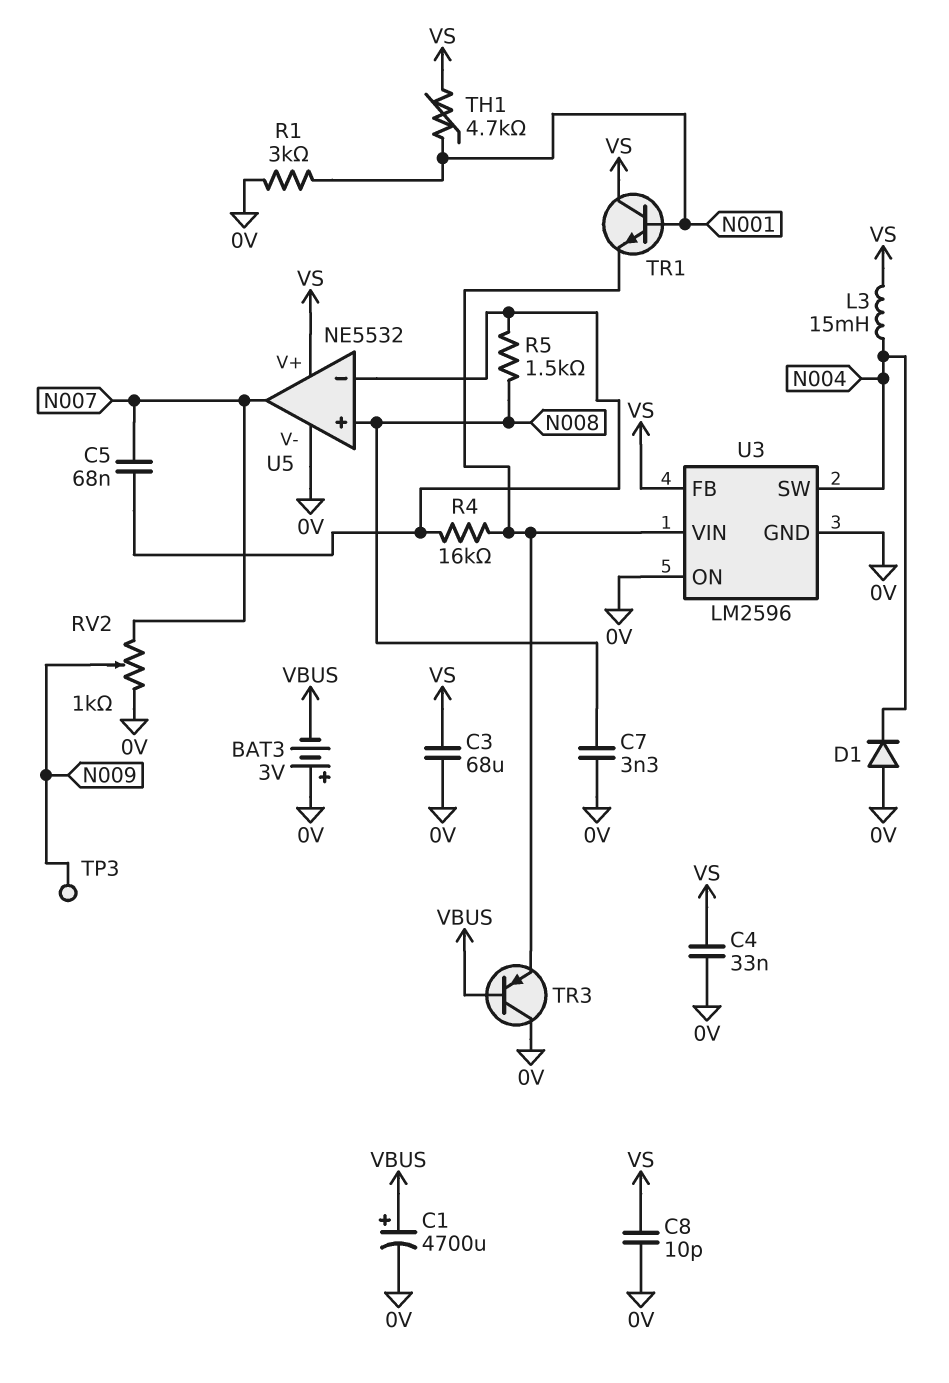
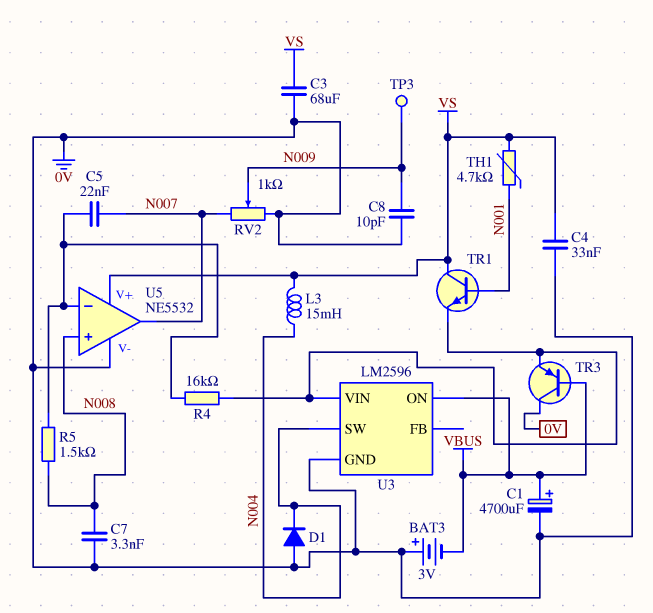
C5: 68nF (N007, U5/in-) -> 22nF (N007, U5/in-)
C8: 10pF (0V, VS) -> 10pF (0V, N009)
R1: 3k (0V, N001) -> none
U3 pin FB: VS -> none
U3 pin ON: 0V -> VBUS

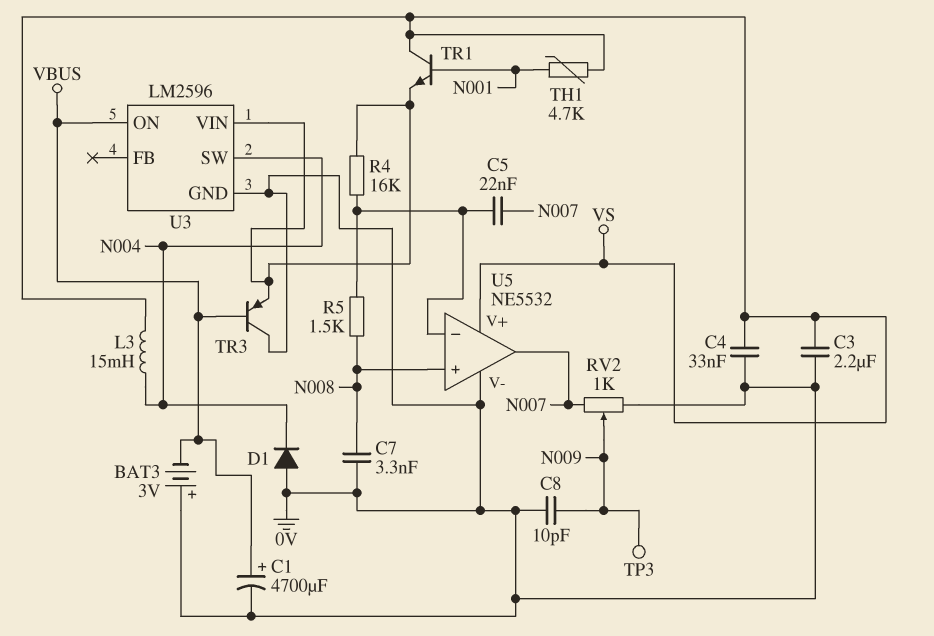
C3: 68uF (0V, VS) -> 2.2uF (0V, VS)

